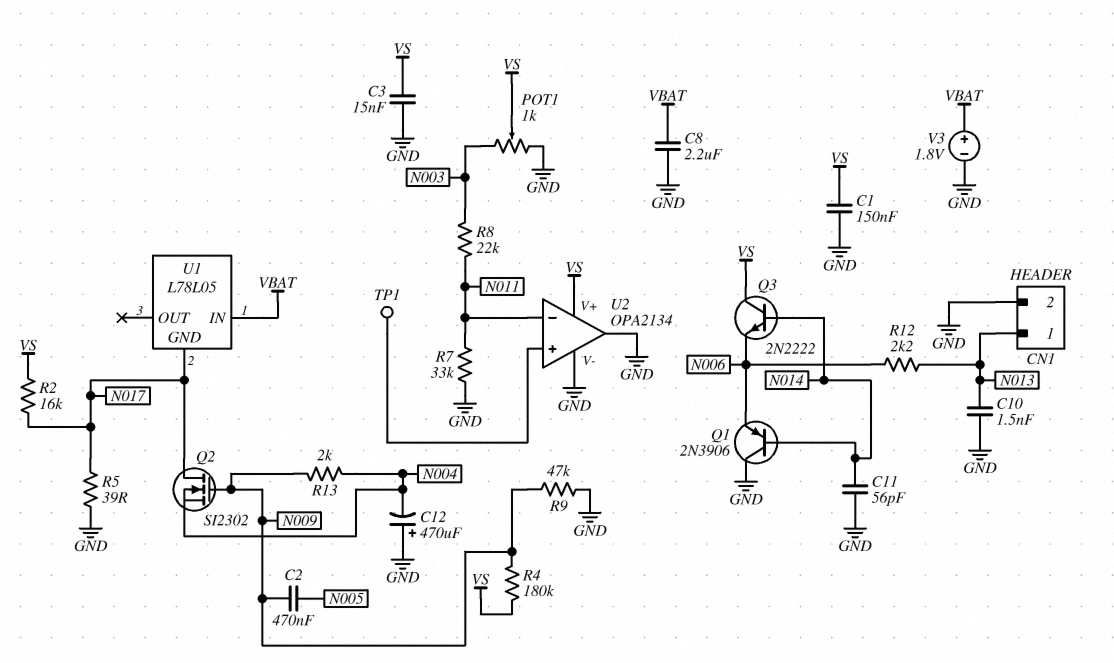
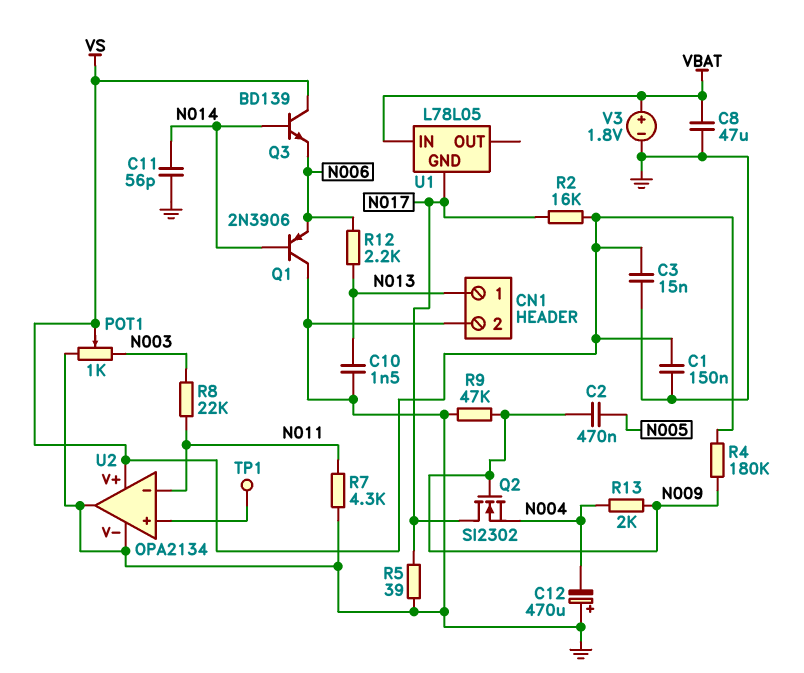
C8: 2.2uF (GND, VBAT) -> 47uF (GND, VBAT)
Q3: NPN 2N2222 (B N014, C VS, E N006) -> NPN BD139 (B N014, C VS, E N006)
R7: 33k (GND, N011) -> 4.3k (GND, N011)

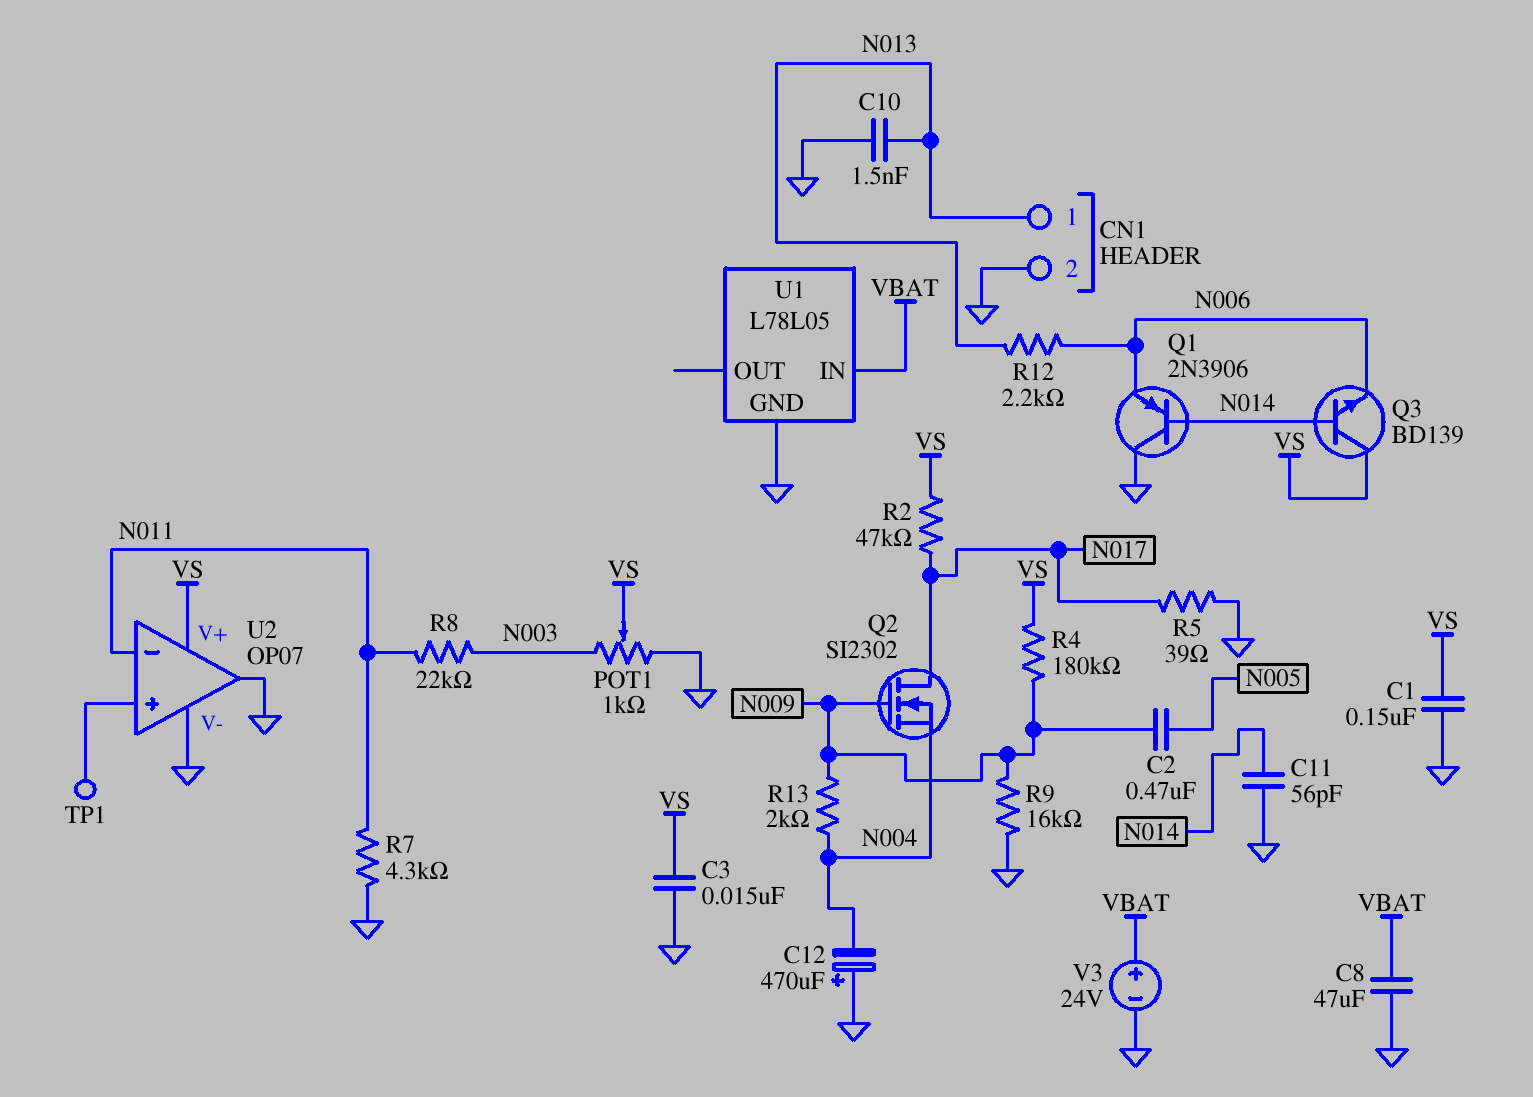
R2: 16k (N017, VS) -> 47k (N017, VS)
R9: 47k (GND, N009) -> 16k (GND, N009)
U1 pin GND: N017 -> GND
U2: OPA2134 -> OP07
V3: 1.8V (plus VBAT, minus GND) -> 24V (plus VBAT, minus GND)

